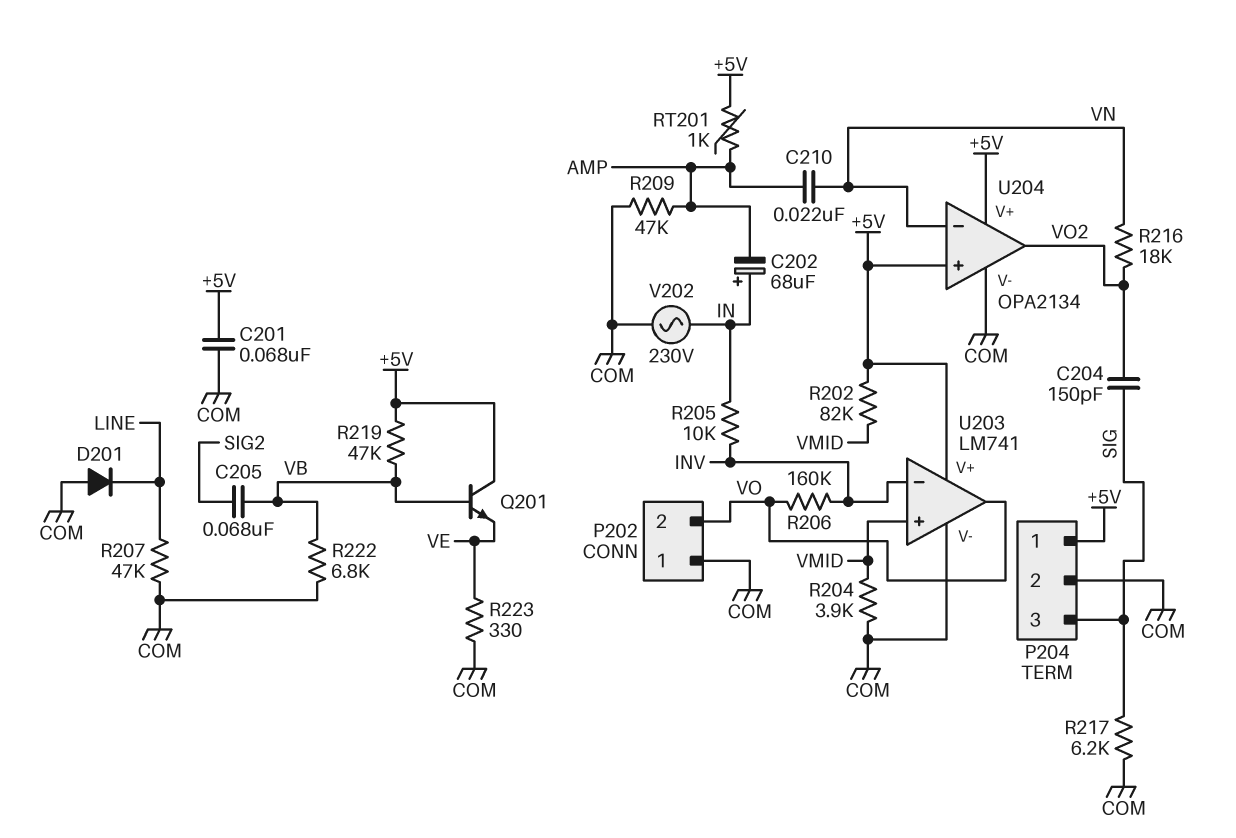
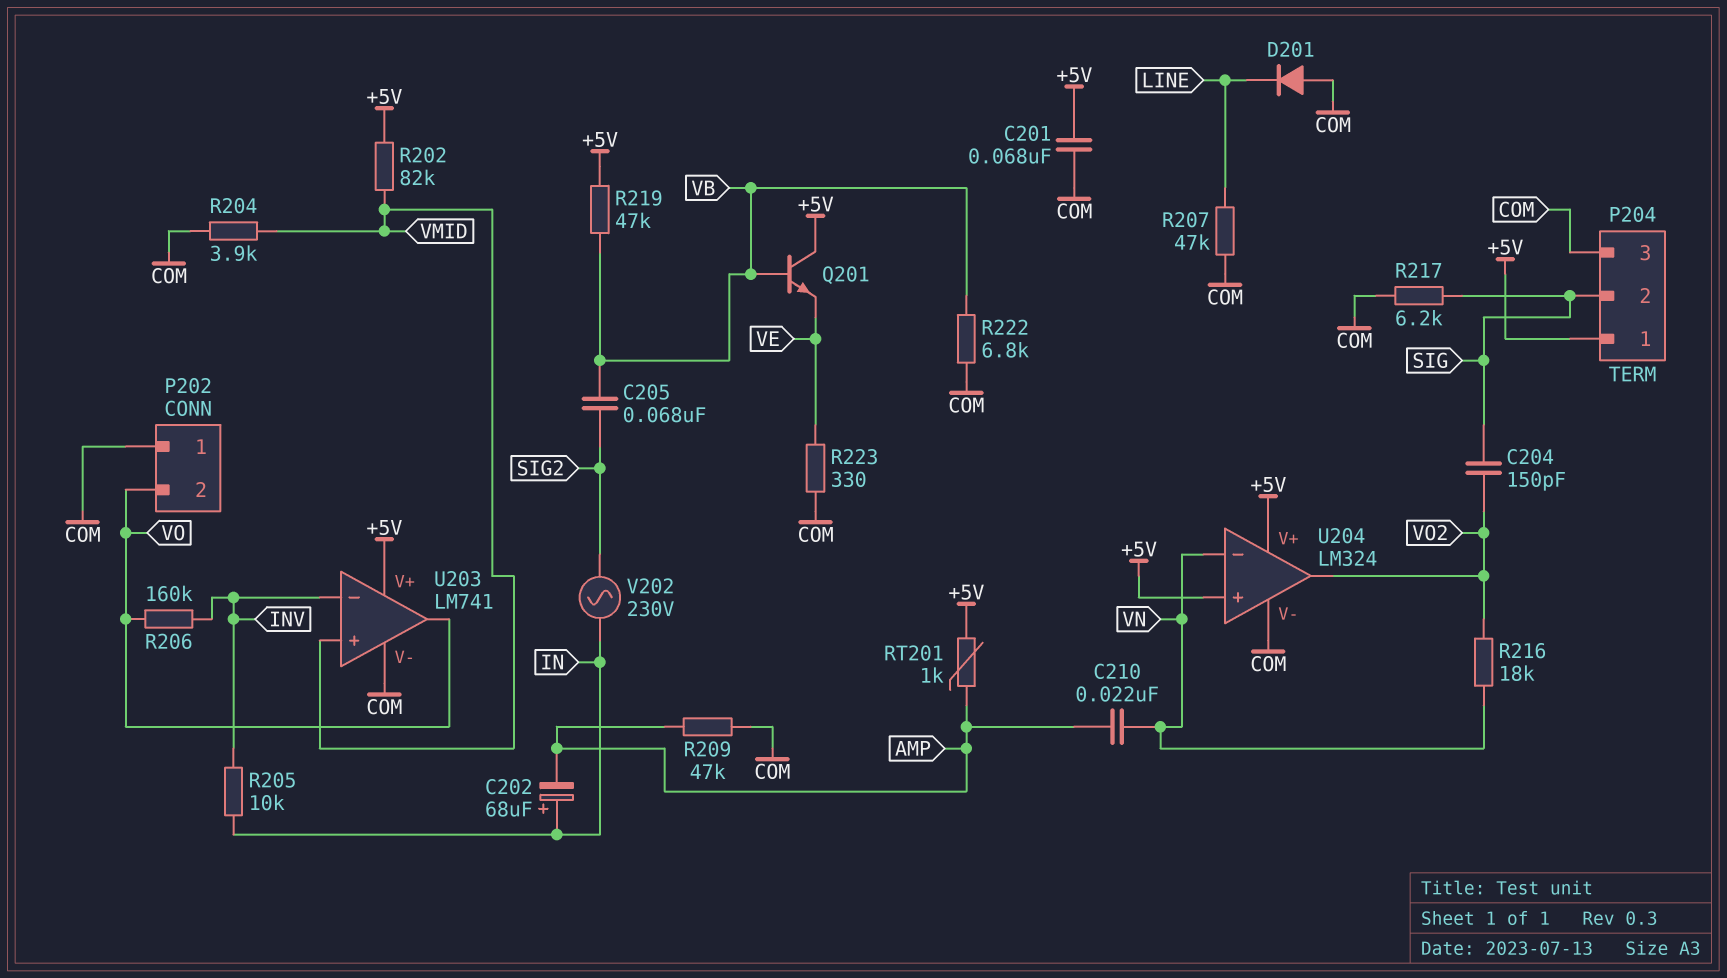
P204 pin 2: COM -> SIG
P204 pin 3: SIG -> COM
U204: OPA2134 -> LM324
V202: AC 230V (COM, IN) -> AC 230V (IN, SIG2)

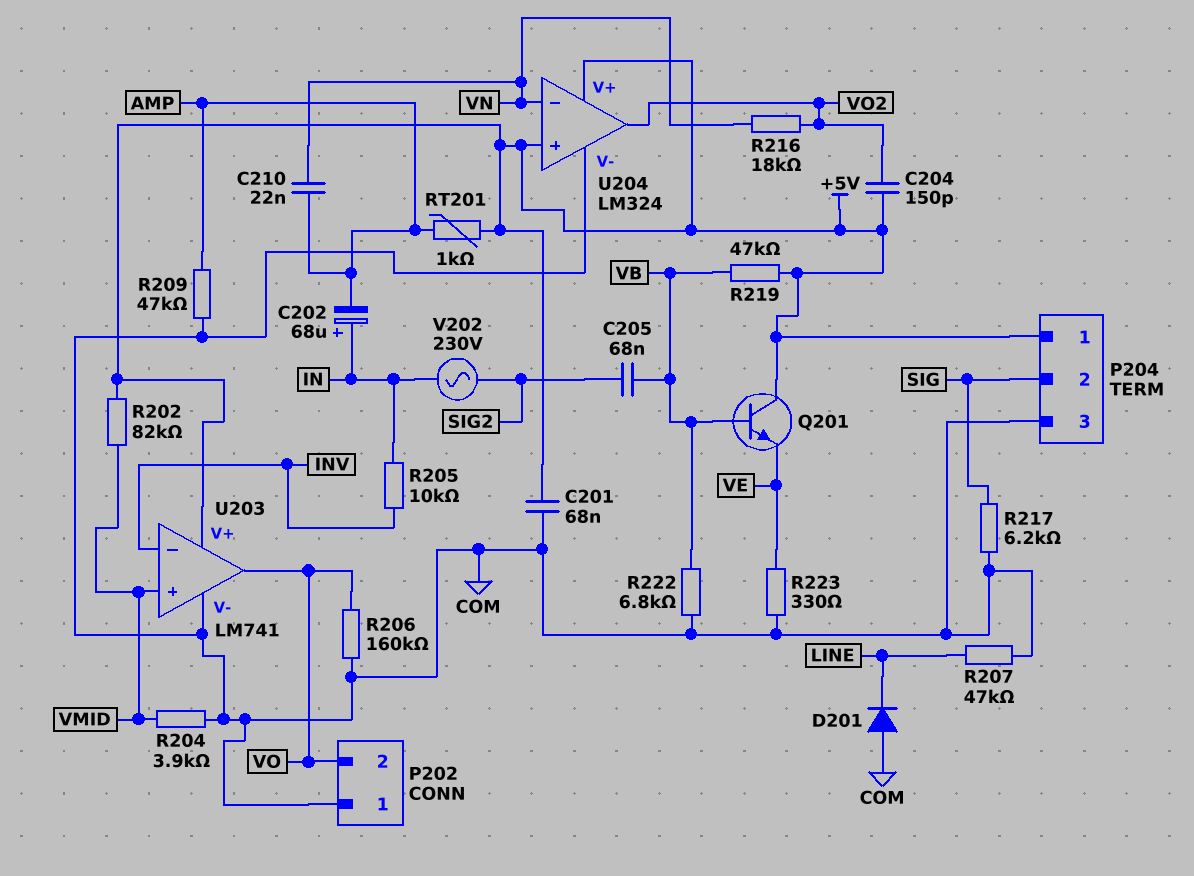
C204: 150pF (SIG, VO2) -> 150pF (+5V, VO2)
R206: 160k (INV, VO) -> 160k (COM, VO)

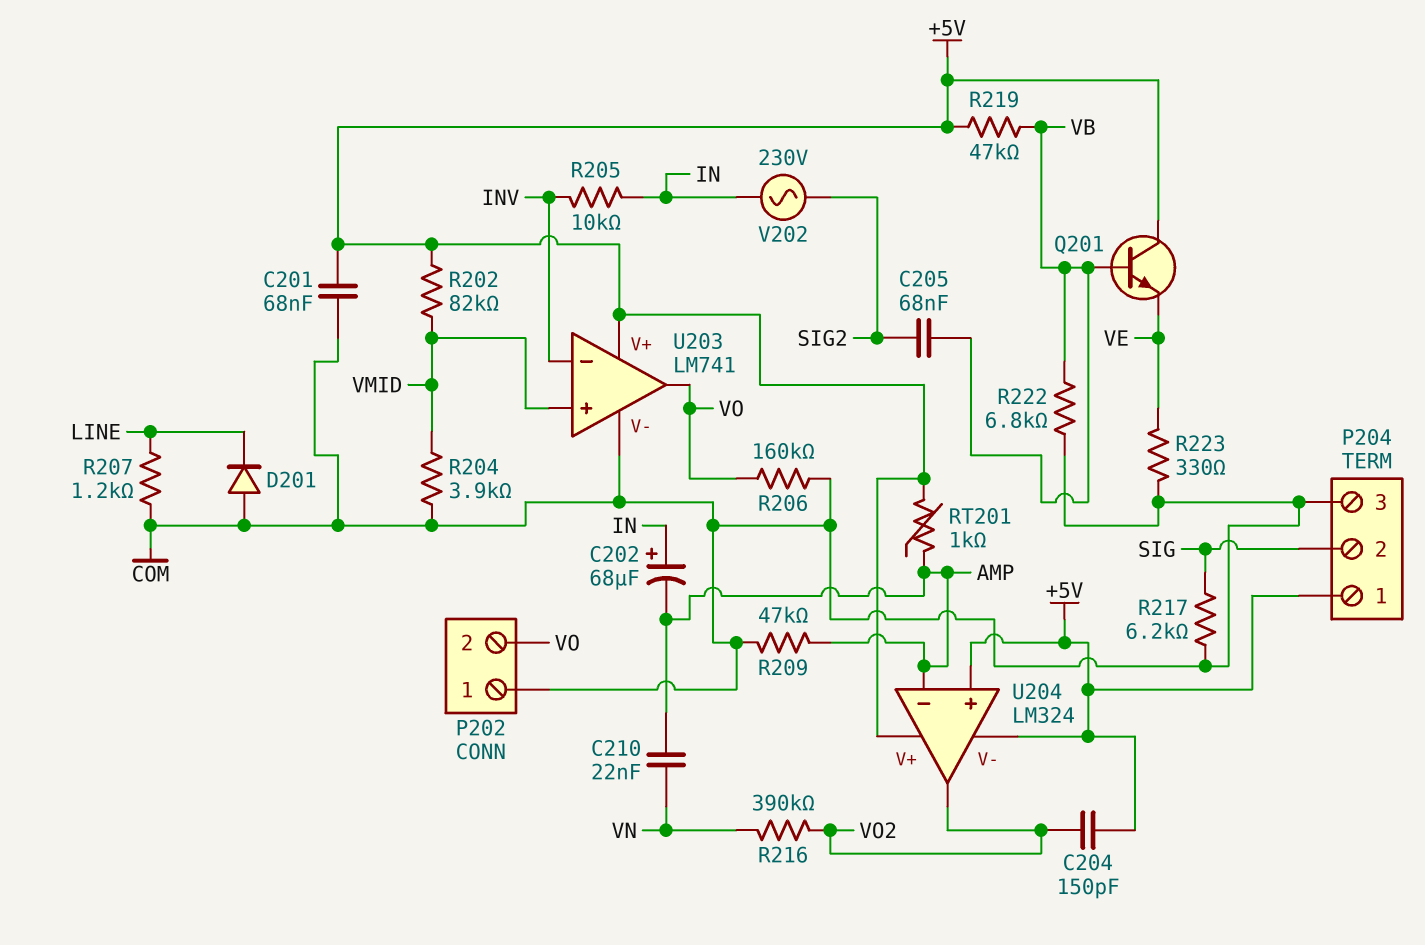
R207: 47k (COM, LINE) -> 1.2k (COM, LINE)
R216: 18k (VN, VO2) -> 390k (VN, VO2)
U204 pin V-: COM -> +5V
U204 pin in-: VN -> AMP

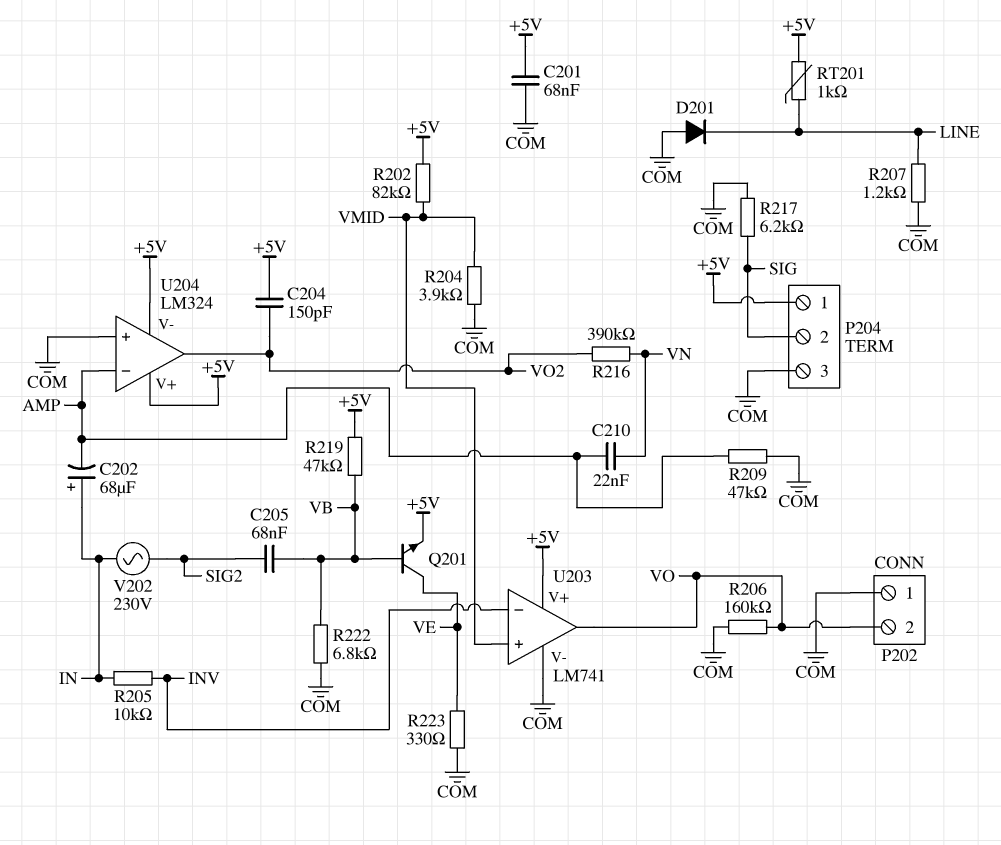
Q201: NPN (B VB, C +5V, E VE) -> NPN (B VB, C VE, E +5V)
RT201: 1k (+5V, AMP) -> 1k (+5V, LINE)
U204 pin in+: +5V -> COM

